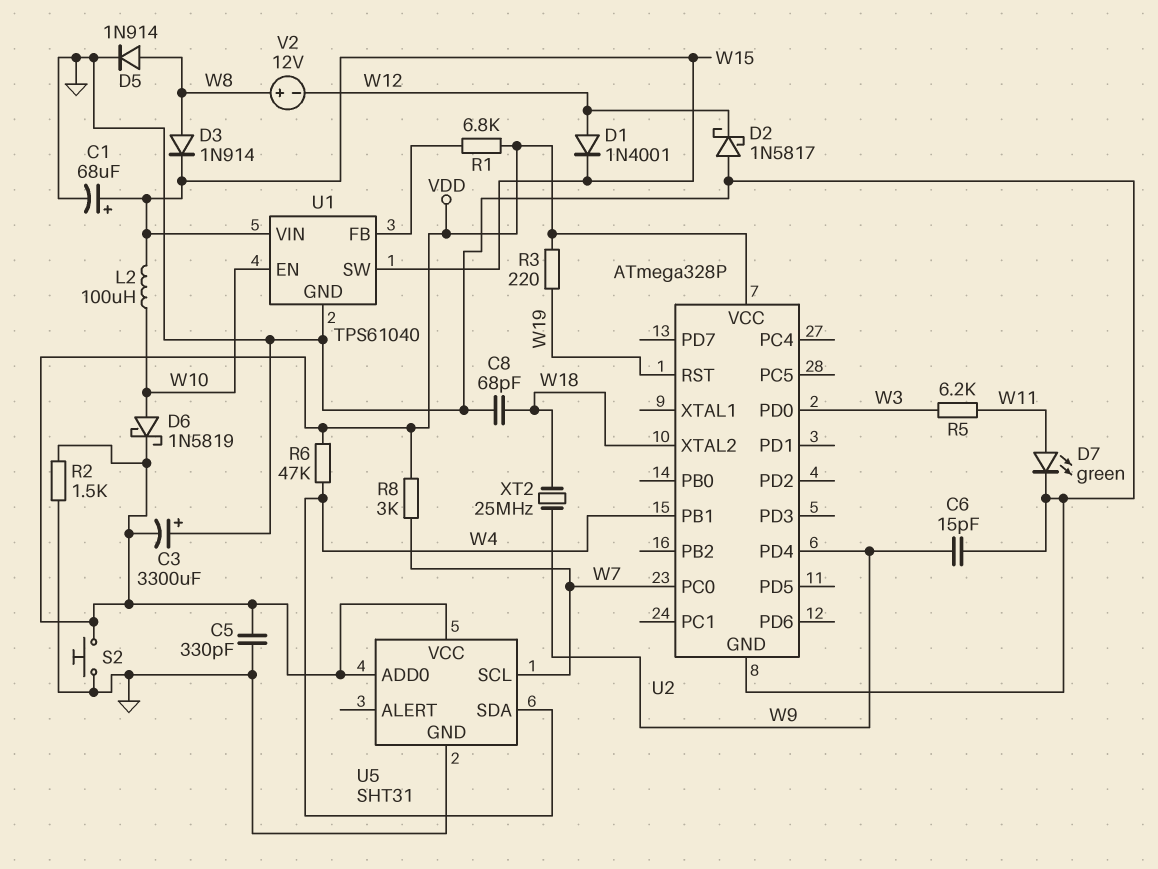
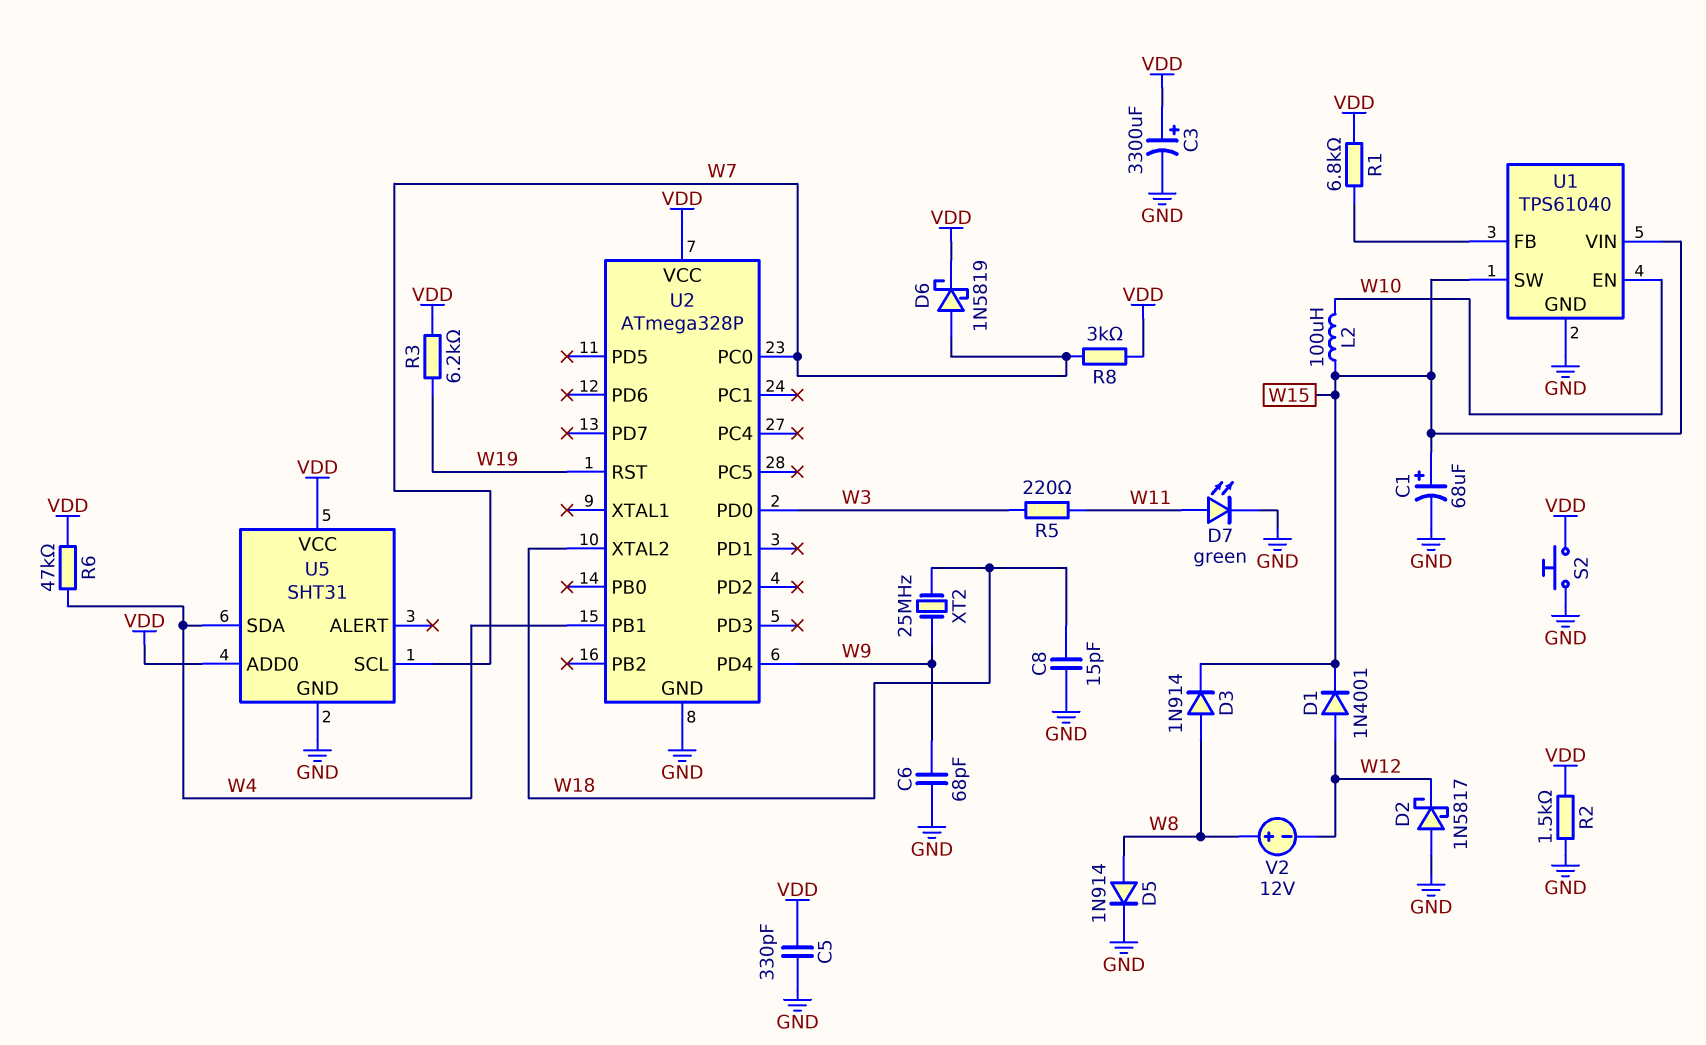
C3: 3300uF (plus GND, minus VDD) -> 3300uF (plus VDD, minus GND)
C6: 15pF (GND, W9) -> 68pF (GND, W9)
C8: 68pF (GND, W18) -> 15pF (GND, W18)
D6: schottky 1N5819 (A W10, K VDD) -> schottky 1N5819 (A W7, K VDD)
R3: 220 (VDD, W19) -> 6.2k (VDD, W19)
R5: 6.2k (W3, W11) -> 220 (W3, W11)

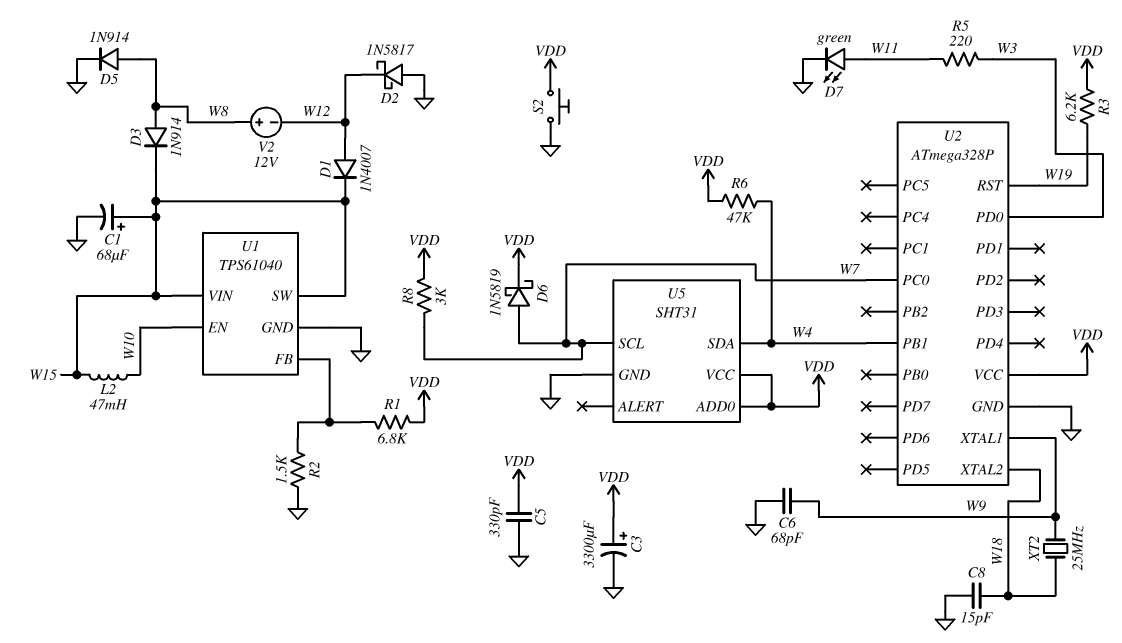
D1: diode 1N4001 (A W12, K W15) -> diode 1N4007 (A W12, K W15)
L2: 100uH (W10, W15) -> 47mH (W10, W15)
R2: 1.5k (GND, VDD) -> 1.5k (GND, U1/FB)
U2 pin PD4: W9 -> none
U2 pin XTAL1: none -> W9

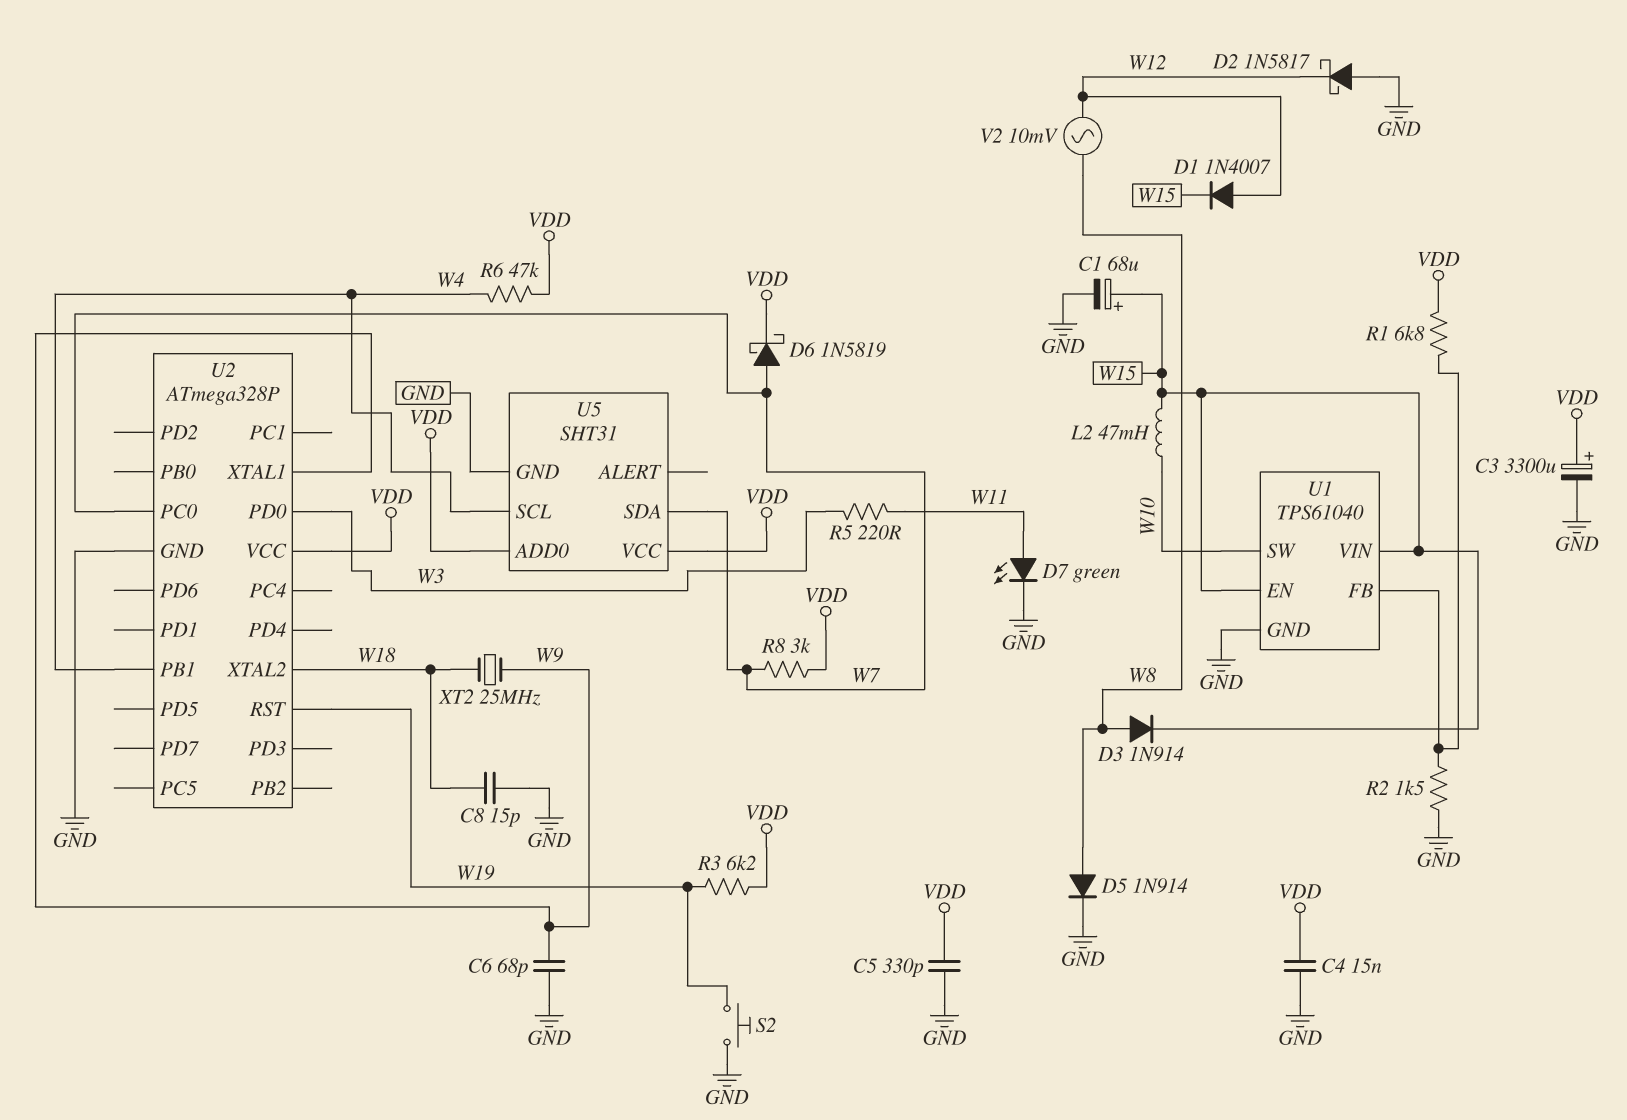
C4: none -> 15nF (GND, VDD)
S2: button (GND, VDD) -> button (GND, W19)
U1 pin EN: W10 -> W15
U1 pin SW: W15 -> W10
U5 pin SCL: W7 -> W4
U5 pin SDA: W4 -> W7
V2: 12V (plus W8, minus W12) -> AC 10mV (W8, W12)

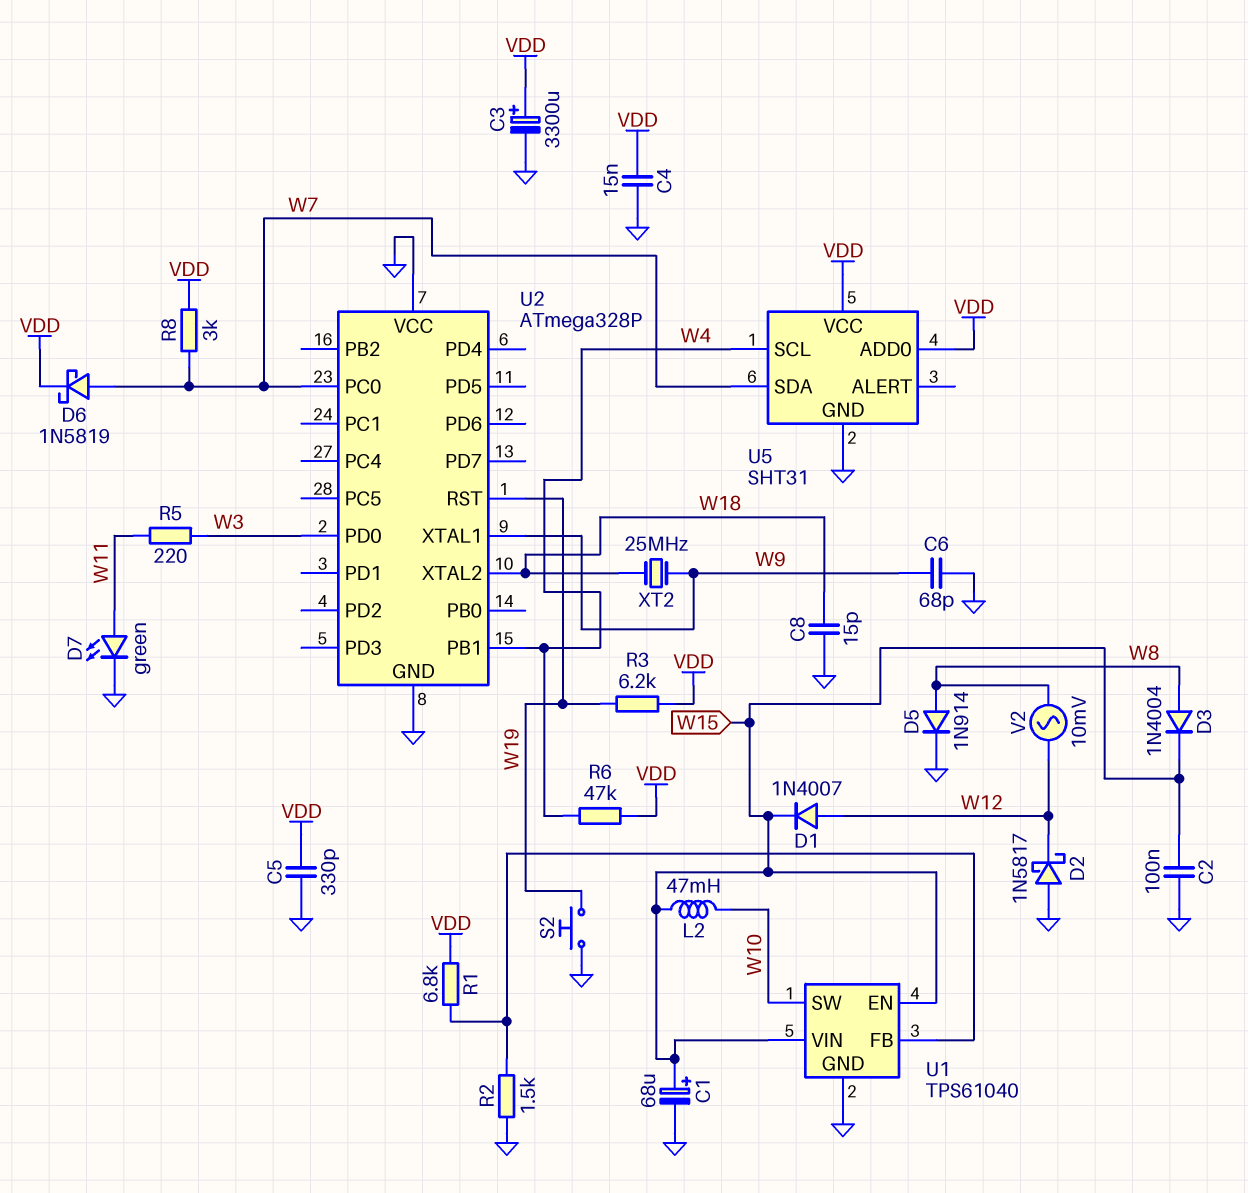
C2: none -> 100nF (GND, W15)
D3: diode 1N914 (A W8, K W15) -> diode 1N4004 (A W8, K W15)
U2 pin VCC: VDD -> GND

